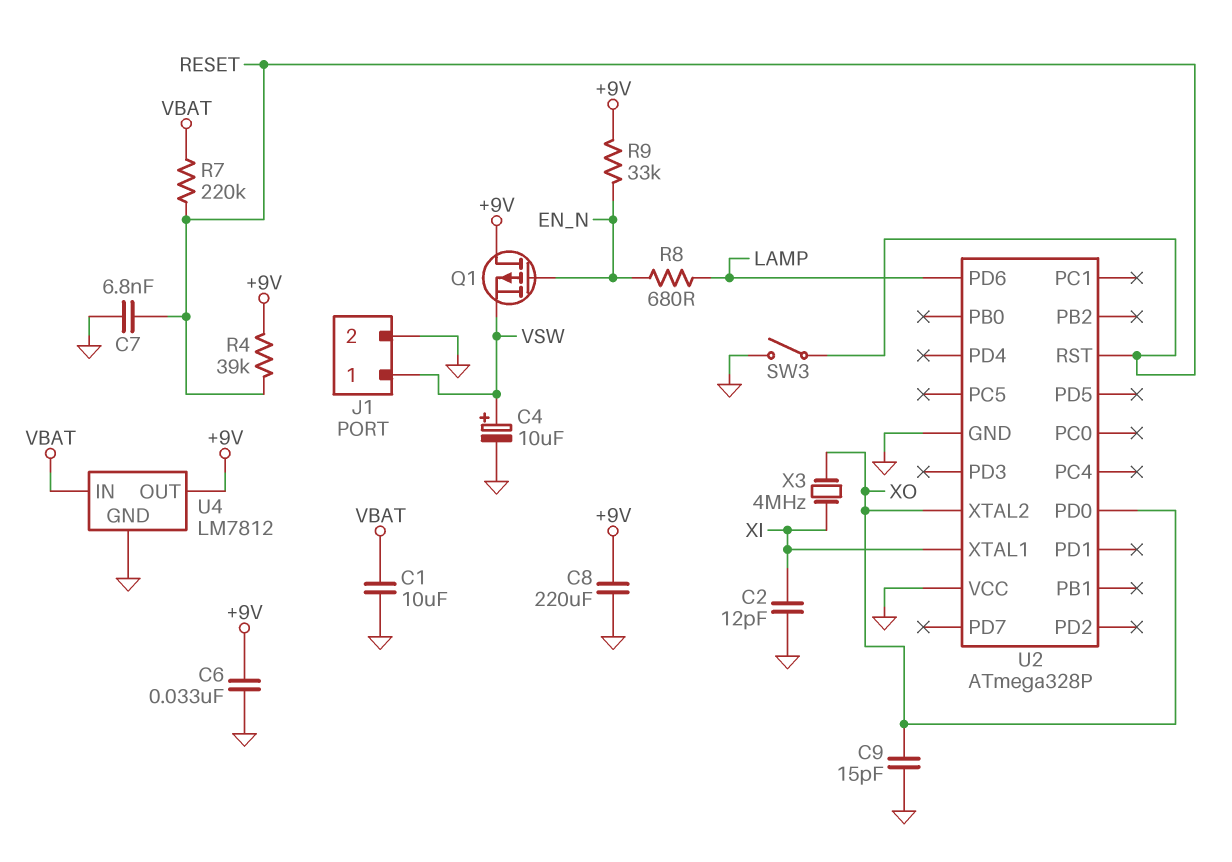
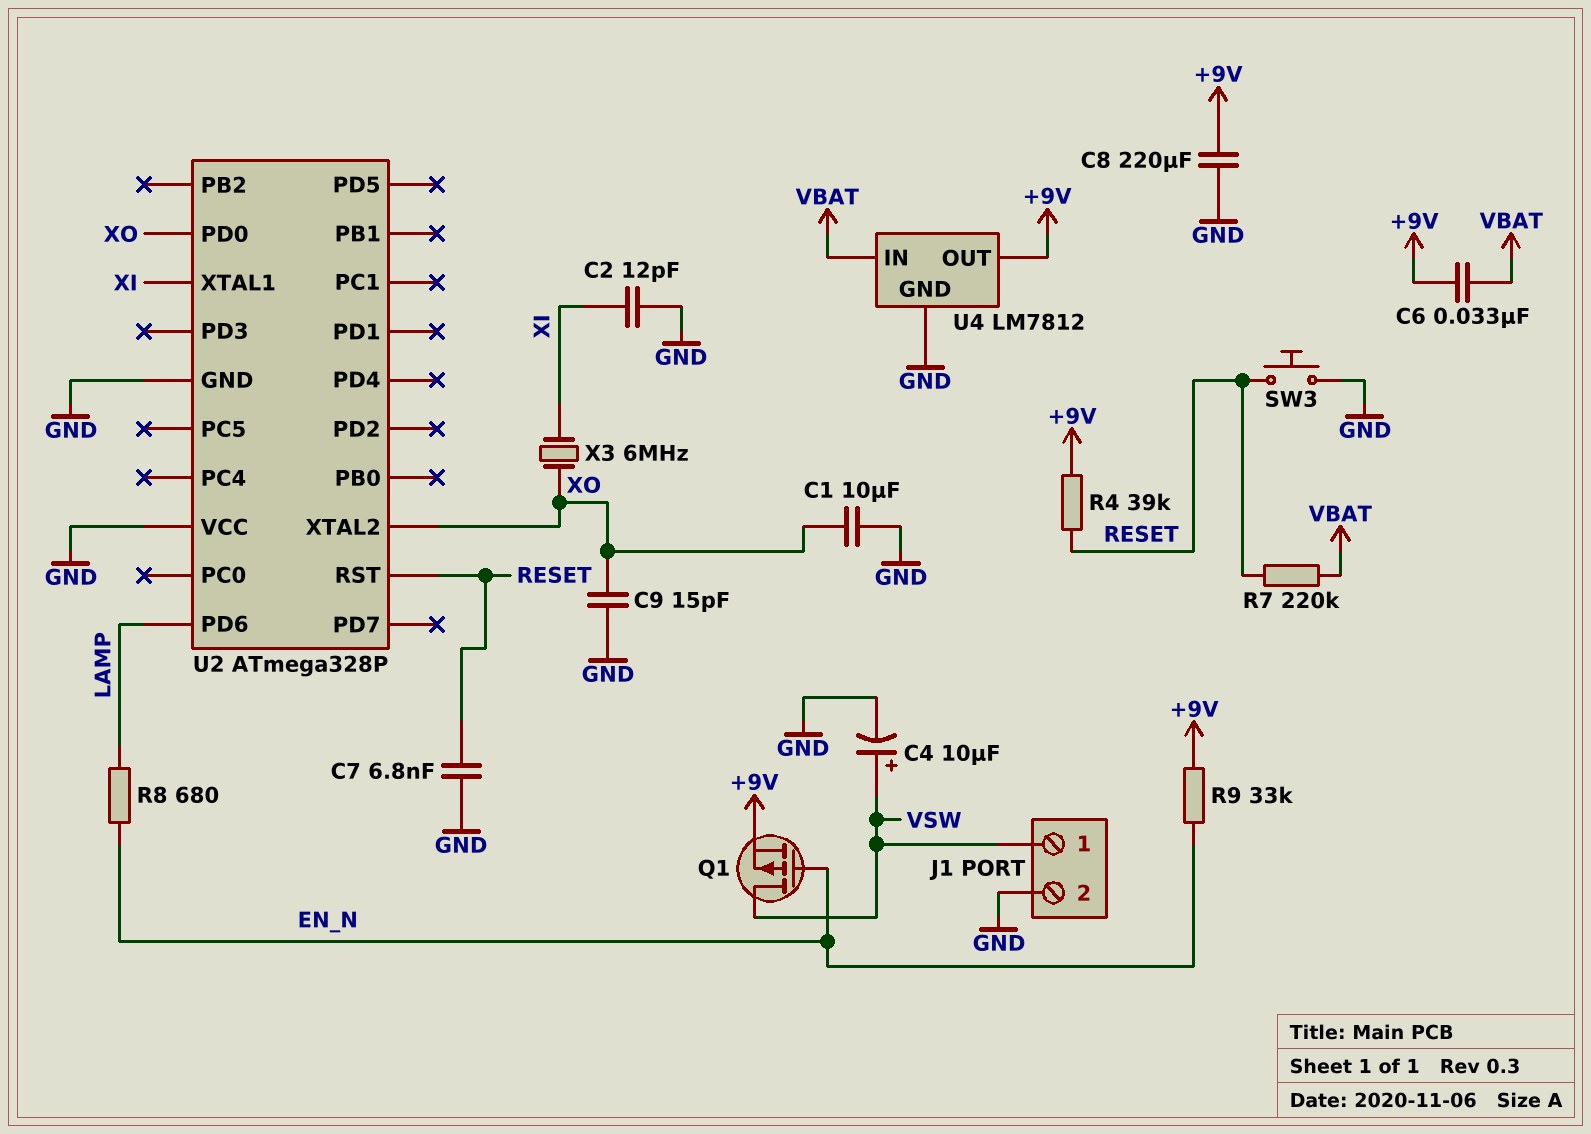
C1: 10uF (GND, VBAT) -> 10uF (GND, XO)
C6: 33nF (+9V, GND) -> 33nF (+9V, VBAT)
Q1: PMOS (G EN_N, D +9V, S VSW) -> PMOS (G EN_N, D VSW, S +9V)
SW3: switch (GND, RESET) -> button (GND, RESET)
X3: 4MHz (XI, XO) -> 6MHz (XI, XO)

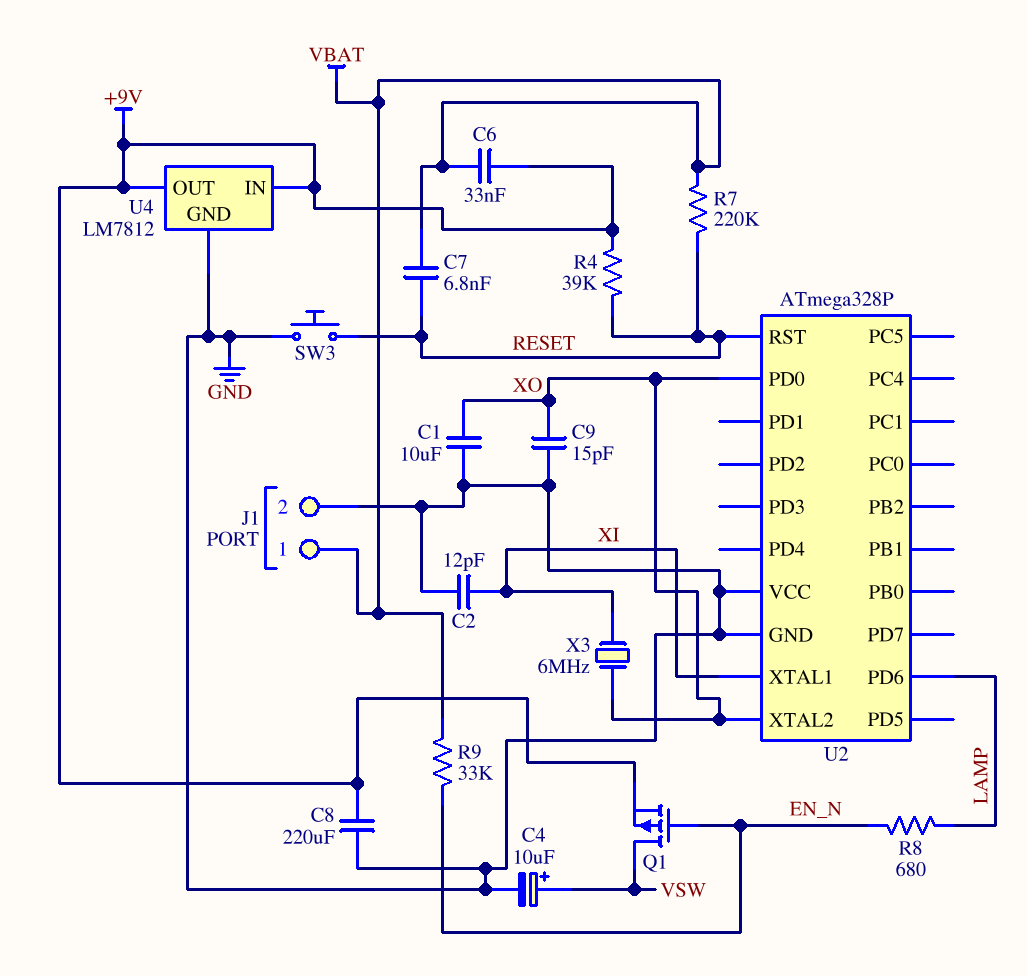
C7: 6.8nF (GND, RESET) -> 6.8nF (RESET, VBAT)
J1 pin 1: VSW -> VBAT
R9: 33k (+9V, EN_N) -> 33k (EN_N, VBAT)
U4 pin IN: VBAT -> +9V

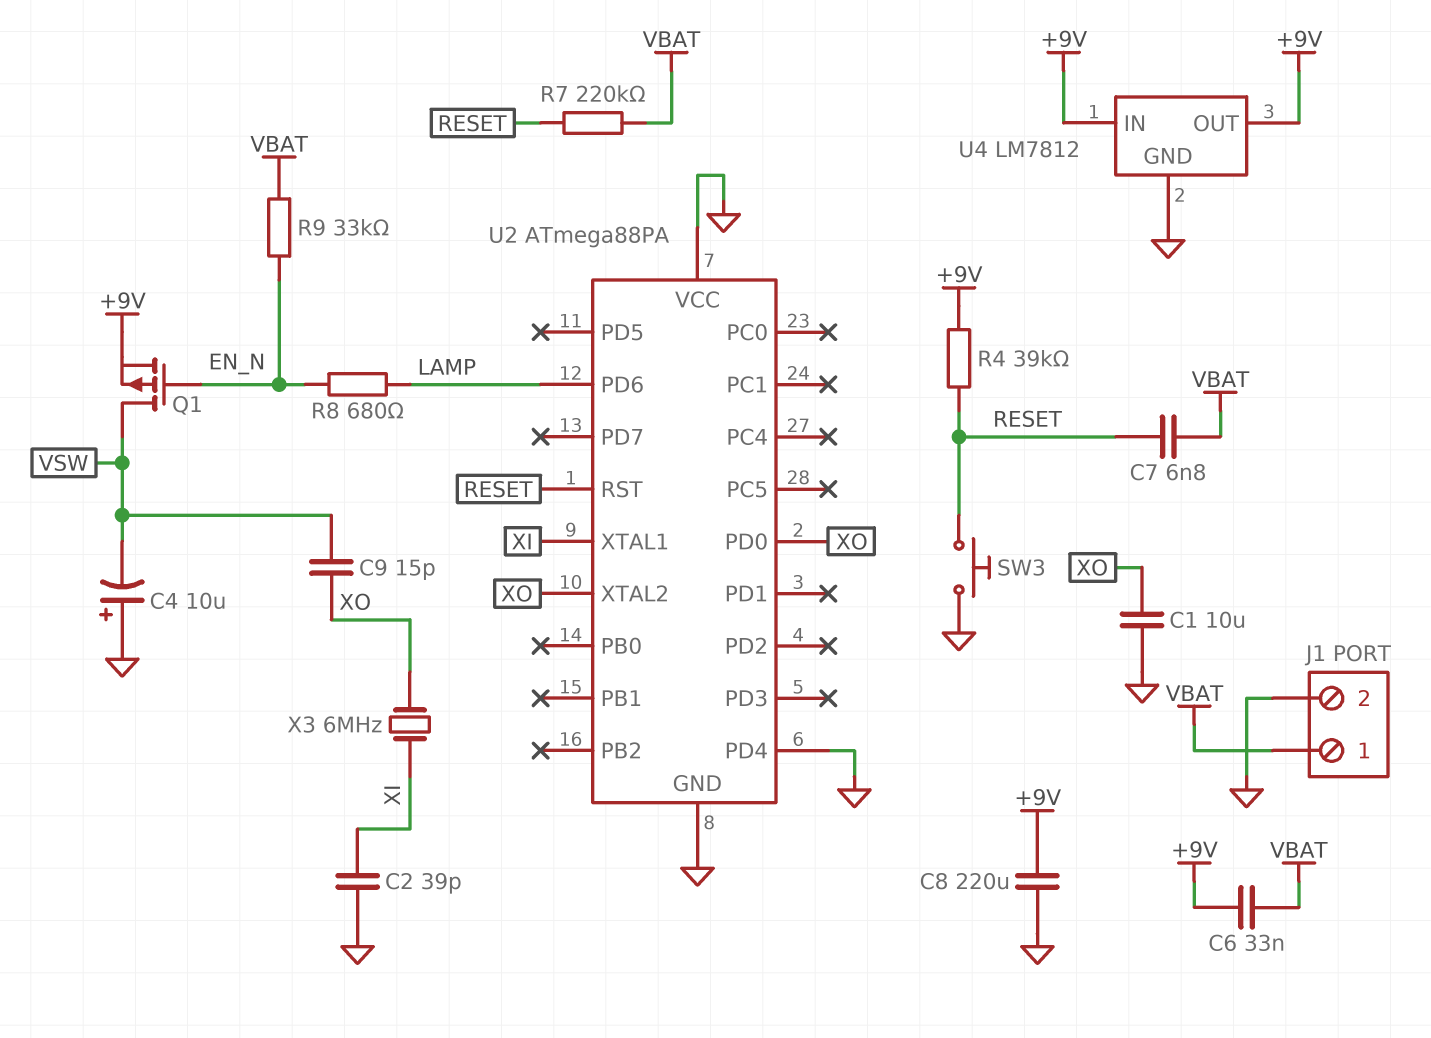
C2: 12pF (GND, XI) -> 39pF (GND, XI)
C4: 10uF (plus VSW, minus GND) -> 10uF (plus GND, minus VSW)
C9: 15pF (GND, XO) -> 15pF (VSW, XO)
U2: ATmega328P -> ATmega88PA
U2 pin PD4: none -> GND

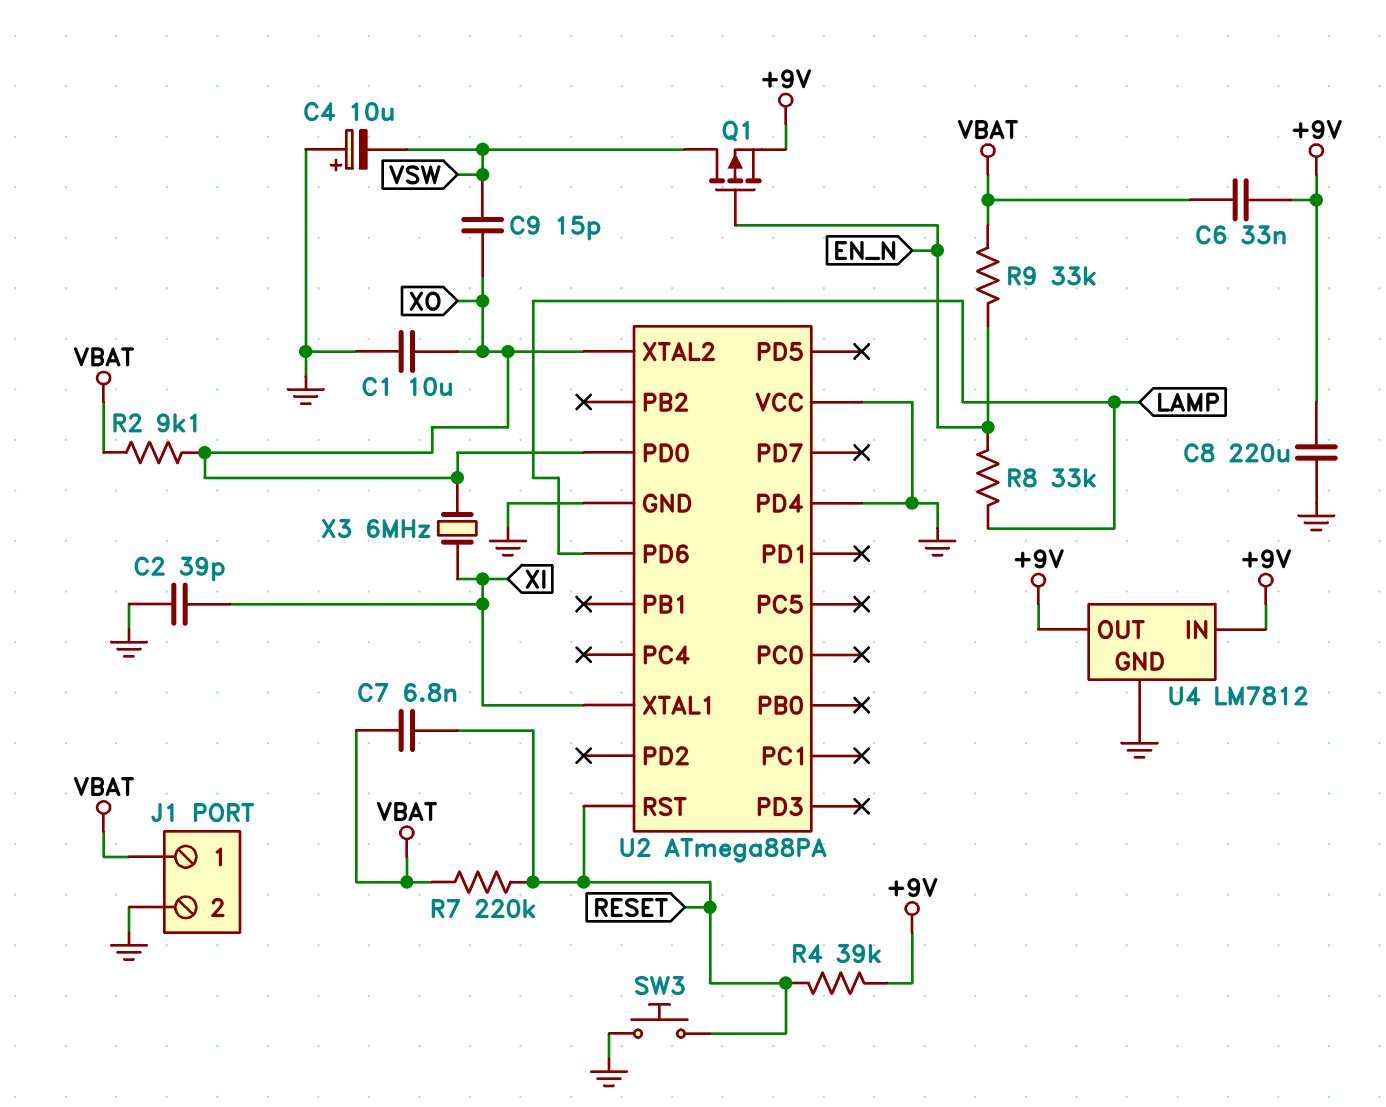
R2: none -> 9.1k (VBAT, XO)
R8: 680 (EN_N, LAMP) -> 33k (EN_N, LAMP)

